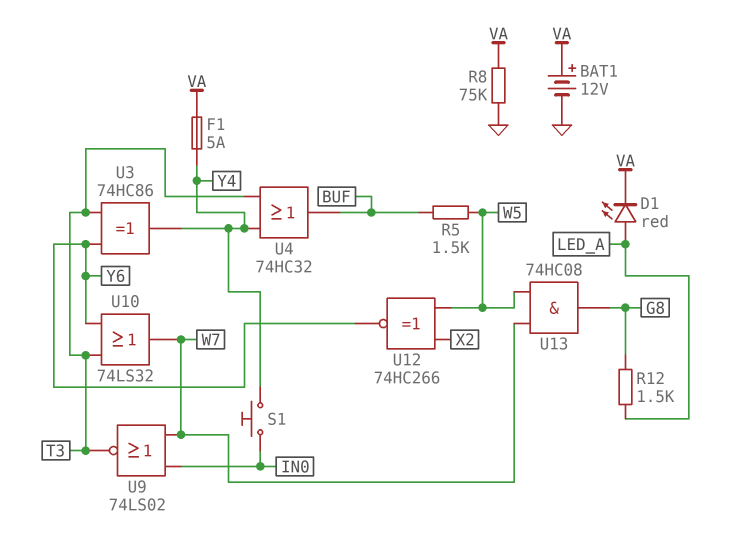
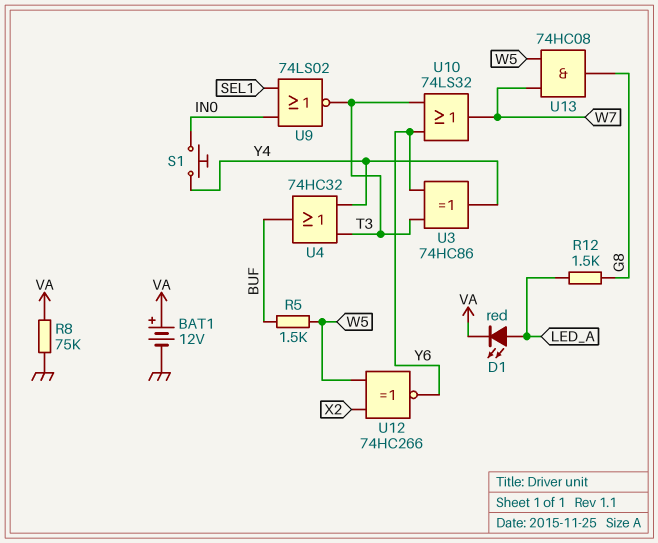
F1: 5A (VA, Y4) -> none
U9: NOR 74LS02 (in IN0, in W7, out T3) -> NOR 74LS02 (in IN0, in SEL1, out T3)

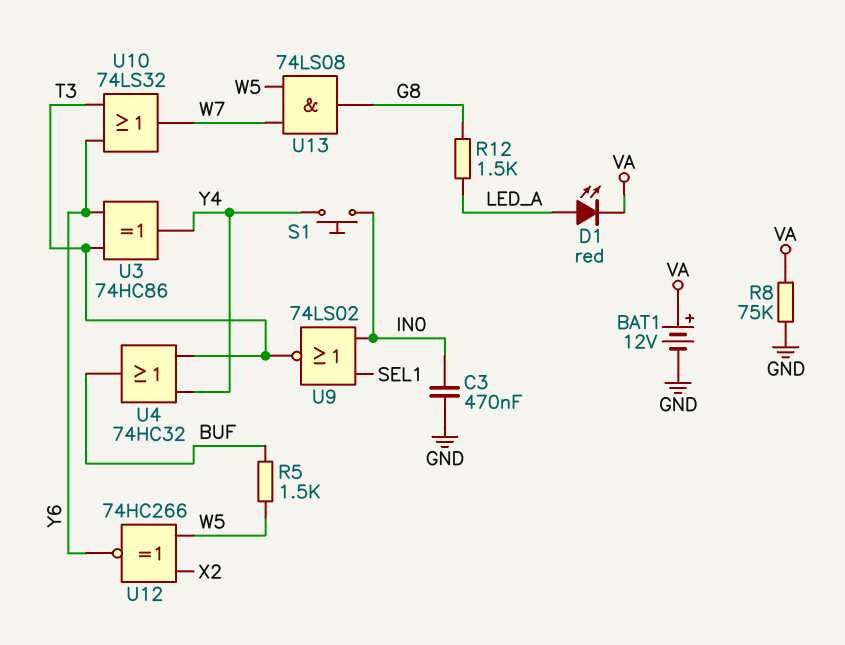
C3: none -> 470nF (GND, IN0)
U13: AND 74HC08 (in W5, in W7, out G8) -> AND 74LS08 (in W5, in W7, out G8)

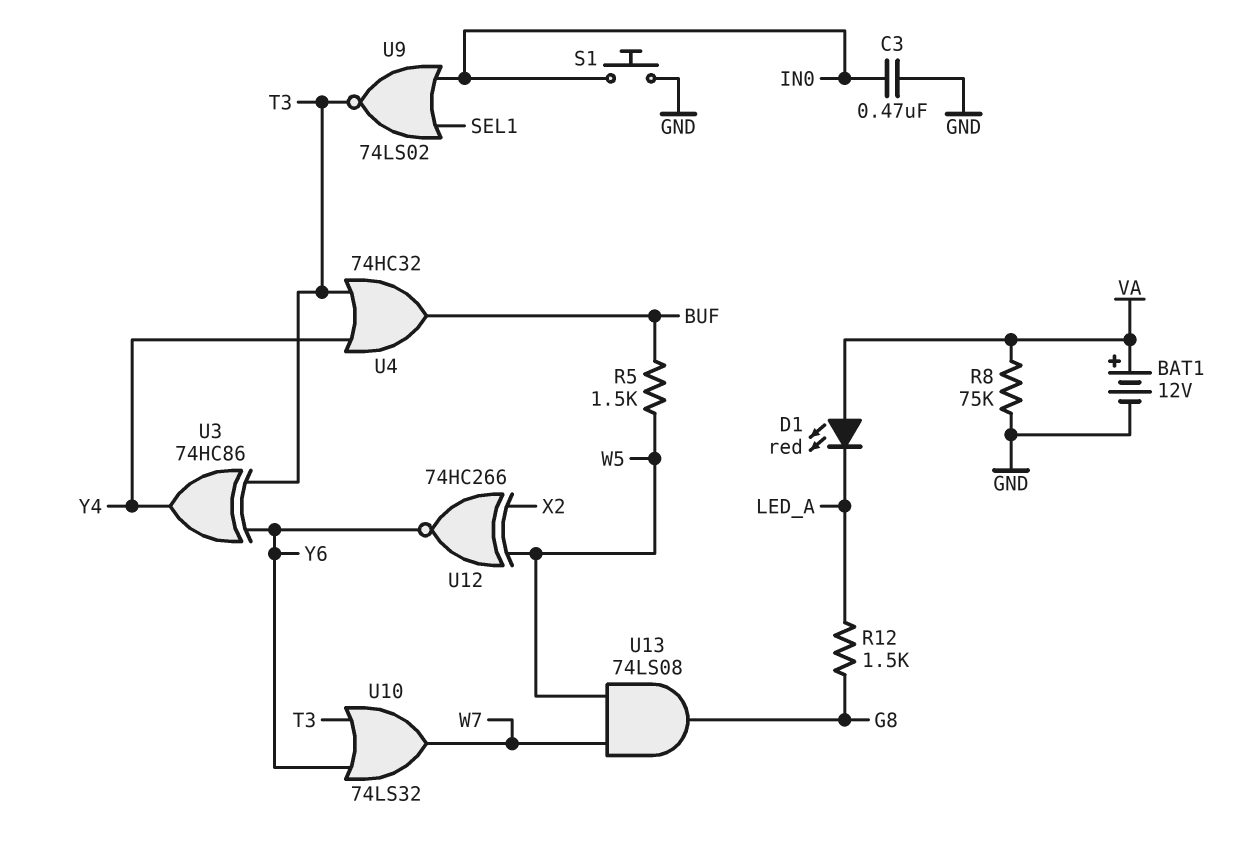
D1: LED red (A LED_A, K VA) -> LED red (A VA, K LED_A)
S1: button (IN0, Y4) -> button (GND, IN0)

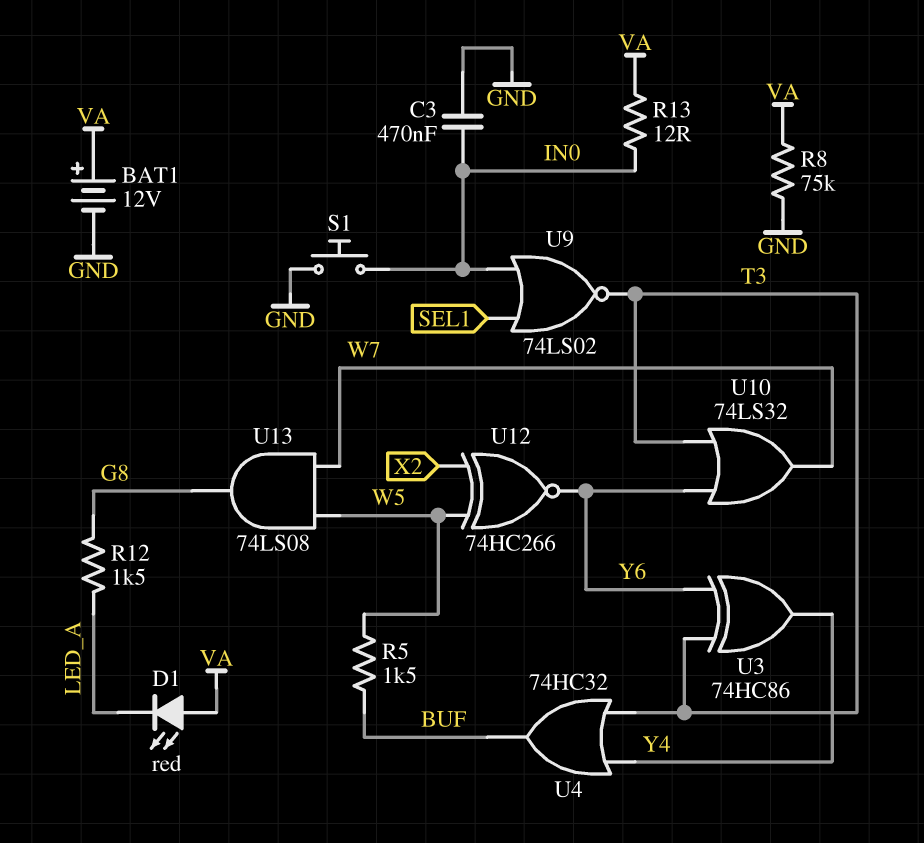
R13: none -> 12 (IN0, VA)

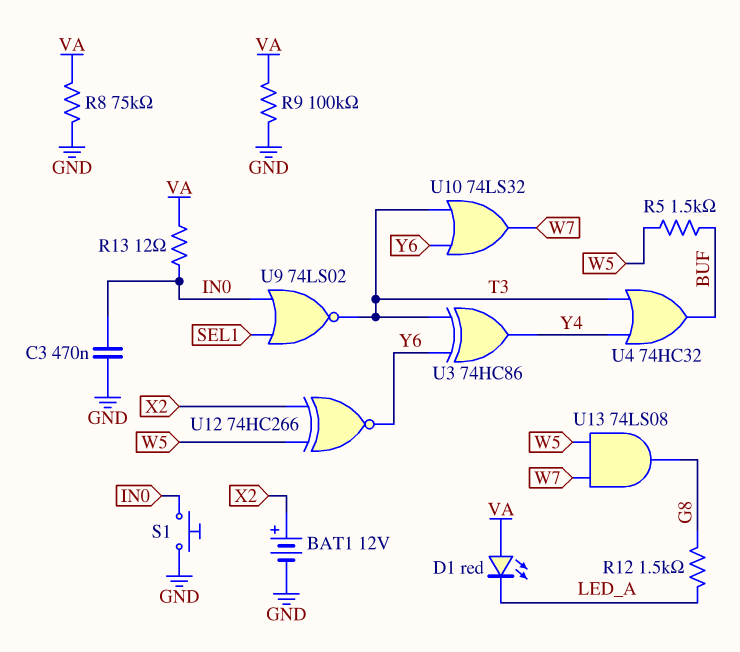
BAT1: 12V (plus VA, minus GND) -> 12V (plus X2, minus GND)
R9: none -> 100k (GND, VA)

